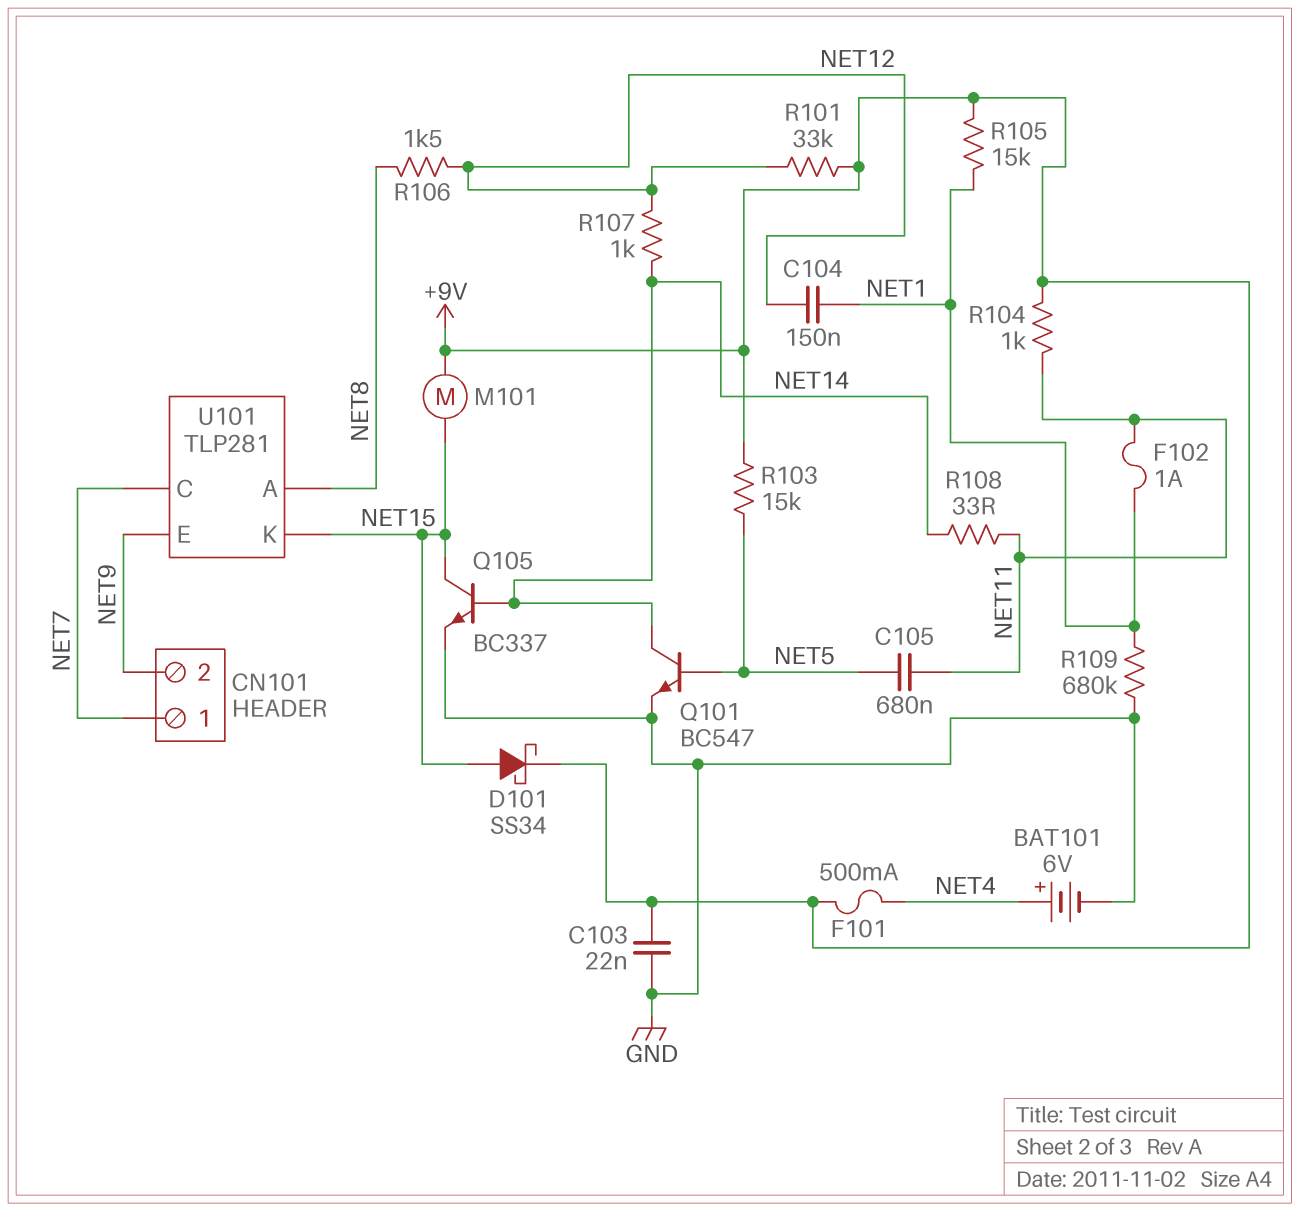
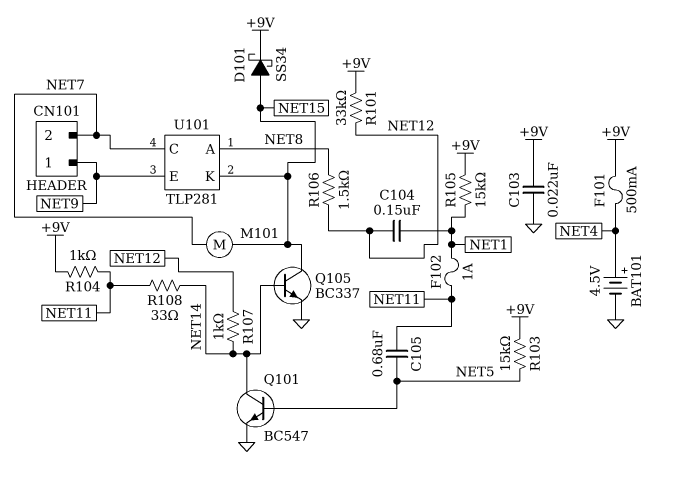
BAT101: 6V (plus NET4, minus GND) -> 4.5V (plus NET4, minus GND)
CN101 pin 1: NET7 -> NET9
CN101 pin 2: NET9 -> NET7
M101: motor (+9V, NET15) -> motor (NET7, NET15)
R109: 680k (GND, NET1) -> none

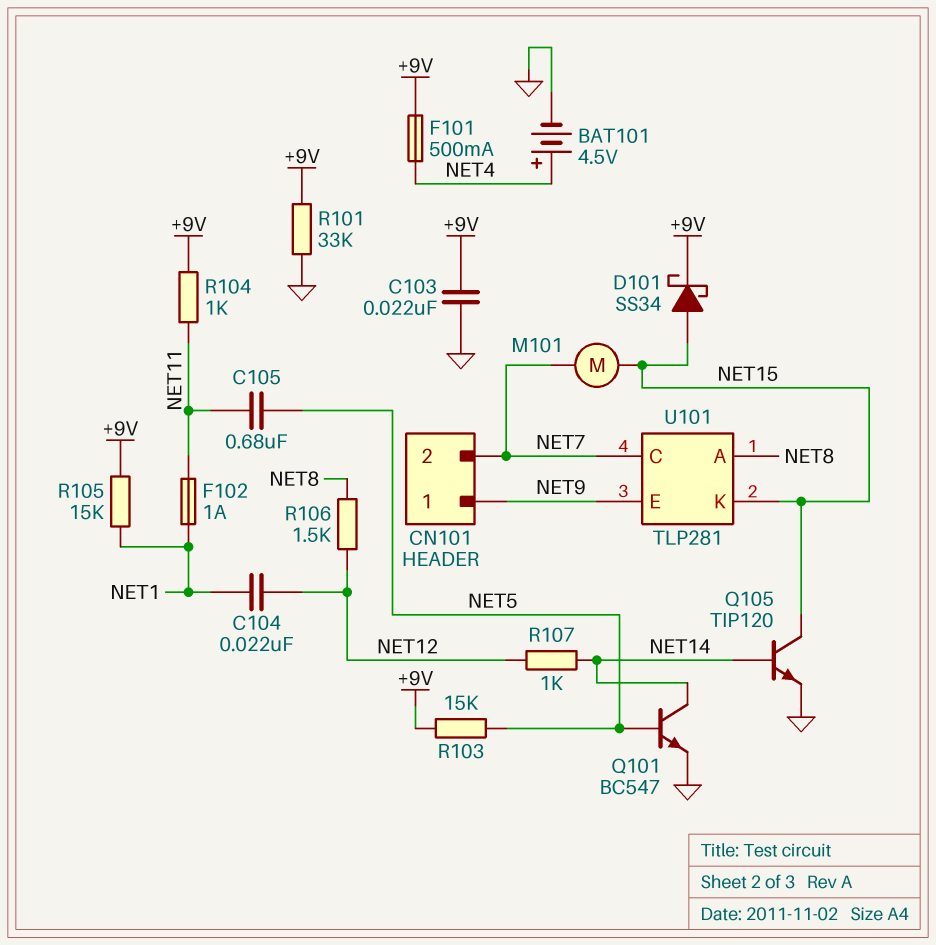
C104: 150nF (NET1, NET12) -> 22nF (NET1, NET12)
Q105: NPN BC337 (B NET14, C NET15, E GND) -> NPN TIP120 (B NET14, C NET15, E GND)
R101: 33k (+9V, NET12) -> 33k (+9V, GND)
R108: 33 (NET11, NET14) -> none

